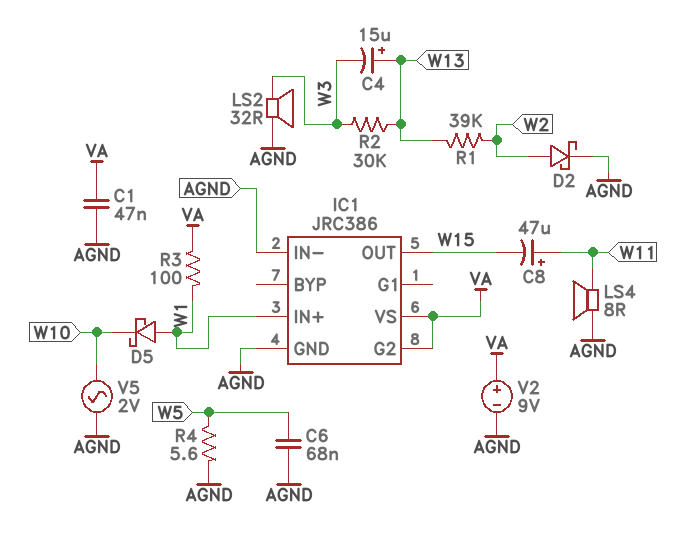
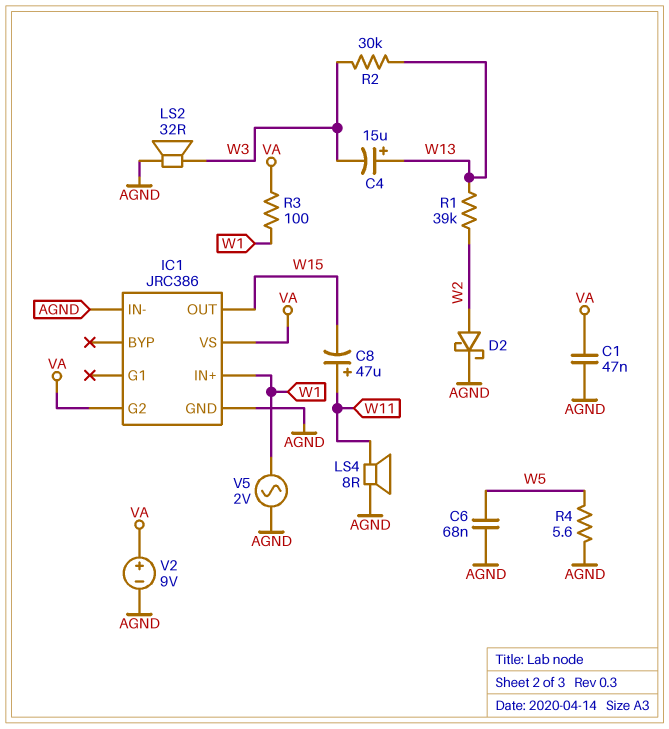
D5: schottky (A W1, K W10) -> none
V5: AC 2V (AGND, W10) -> AC 2V (AGND, W1)

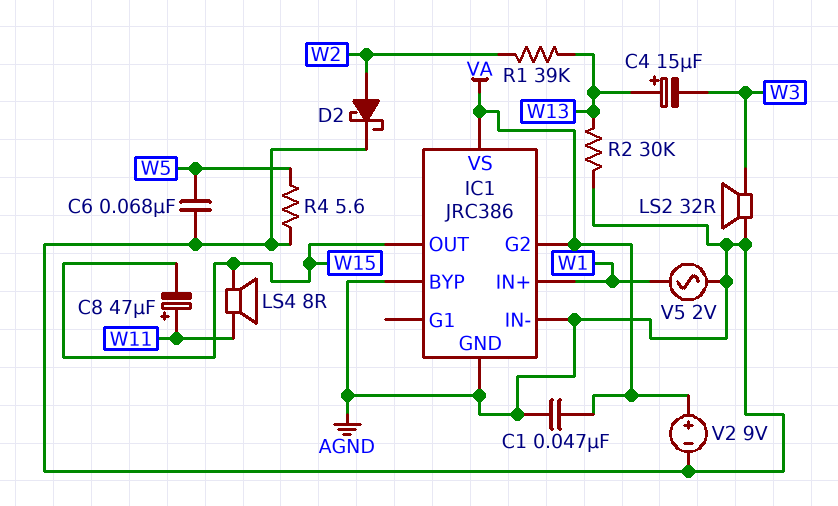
IC1 pin BYP: none -> AGND
LS4: speaker 8R (AGND, W11) -> speaker 8R (W11, W15)
R2: 30k (W3, W13) -> 30k (AGND, W13)
R3: 100 (VA, W1) -> none

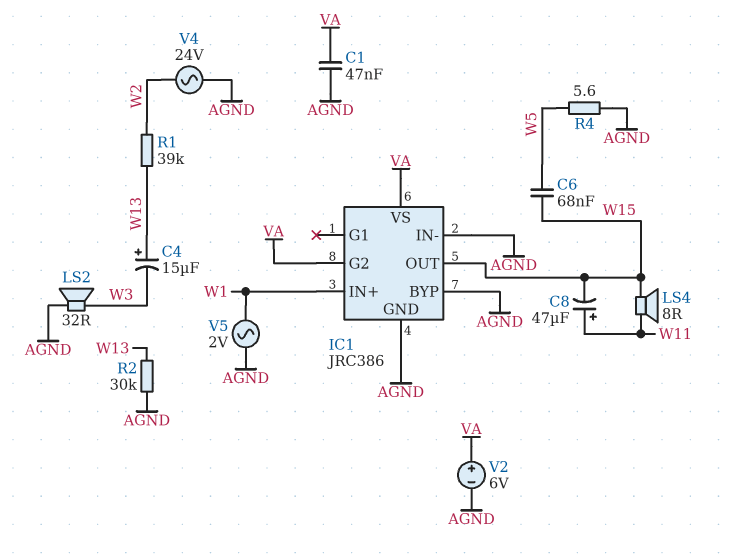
C6: 68nF (AGND, W5) -> 68nF (W5, W15)
D2: schottky (A W2, K AGND) -> none
V2: 9V (plus VA, minus AGND) -> 6V (plus VA, minus AGND)
V4: none -> AC 24V (AGND, W2)

